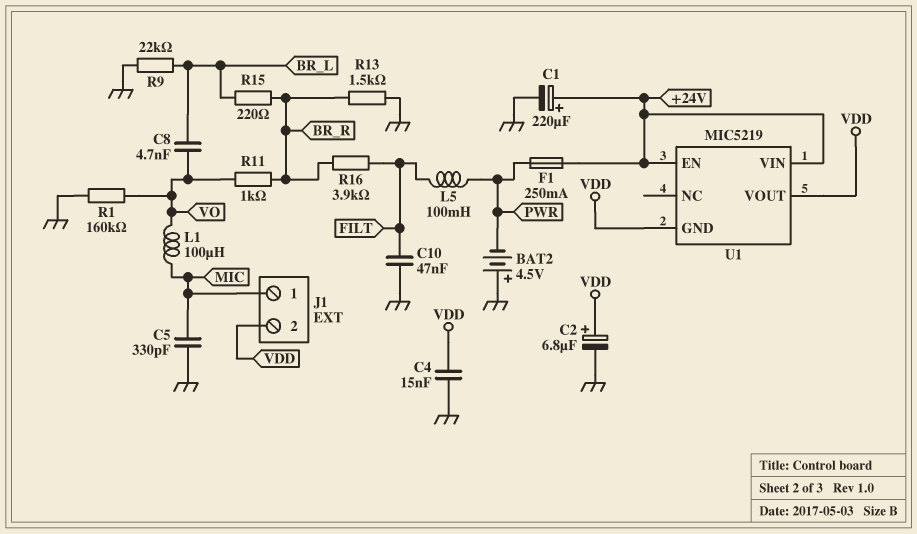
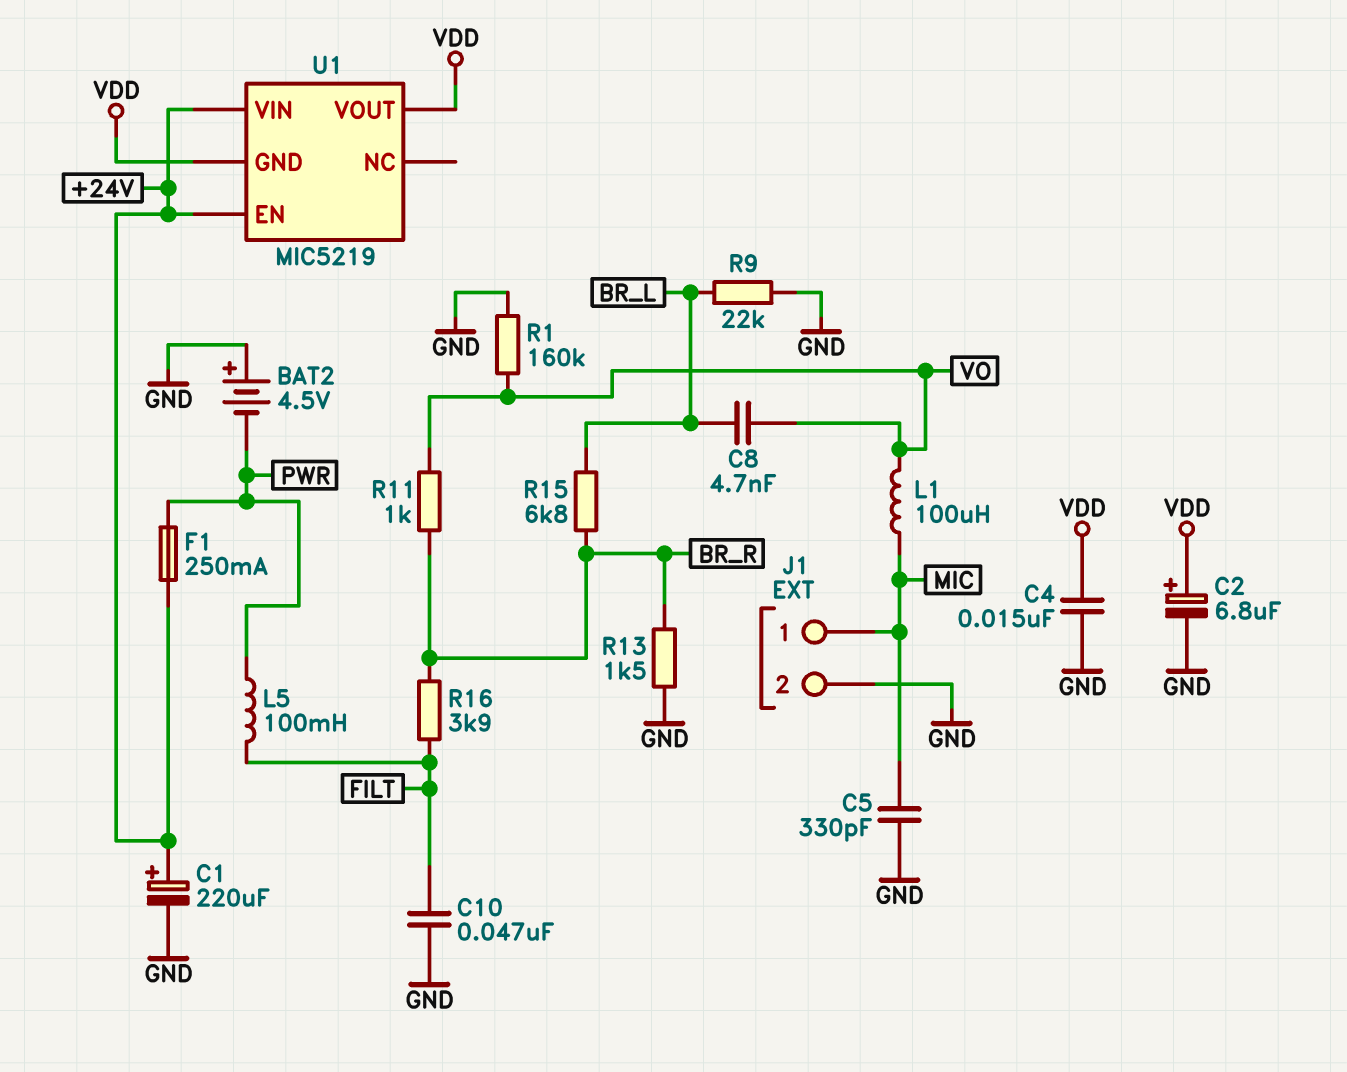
J1 pin 2: VDD -> GND
R15: 220 (BR_L, BR_R) -> 6.8k (BR_L, BR_R)

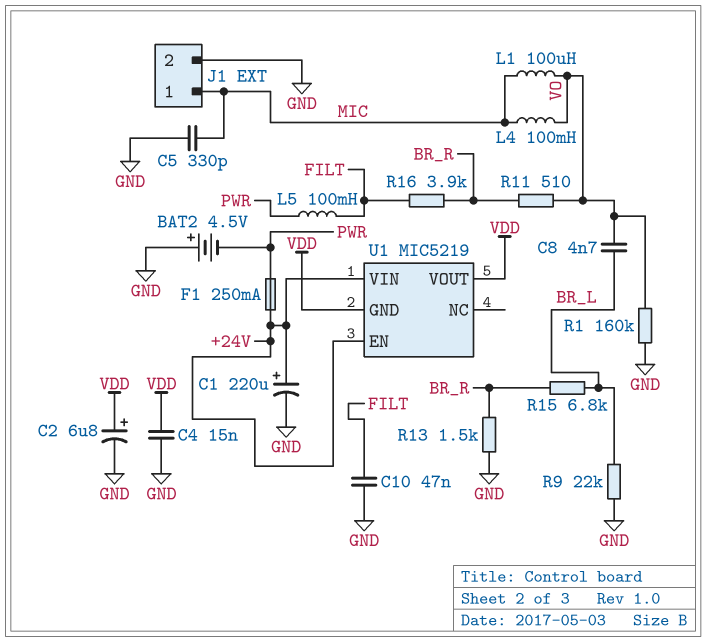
L4: none -> 100mH (MIC, VO)
R11: 1k (BR_R, VO) -> 510 (BR_R, VO)

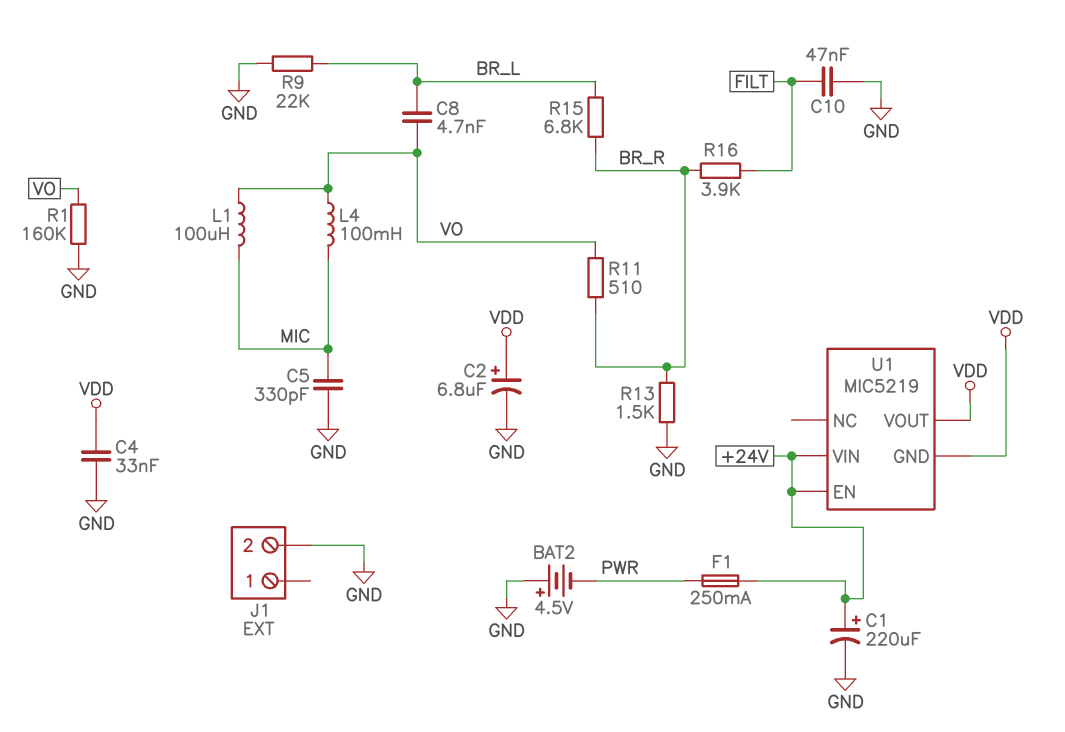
C4: 15nF (GND, VDD) -> 33nF (GND, VDD)
J1 pin 1: MIC -> none
L5: 100mH (FILT, PWR) -> none

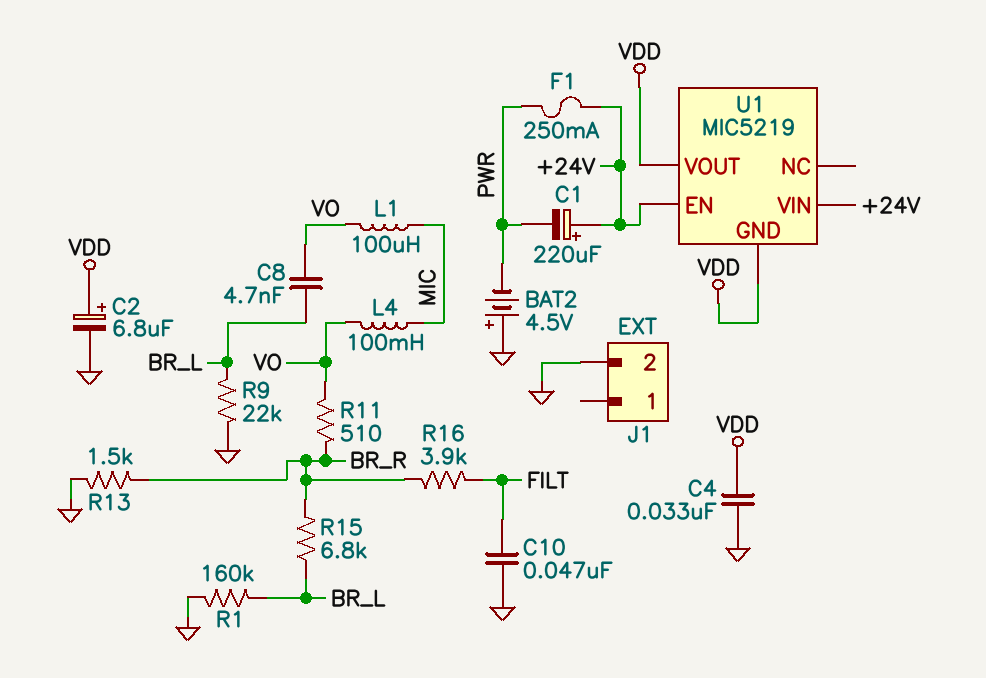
C1: 220uF (plus +24V, minus GND) -> 220uF (plus +24V, minus PWR)
C5: 330pF (GND, MIC) -> none
R1: 160k (GND, VO) -> 160k (BR_L, GND)

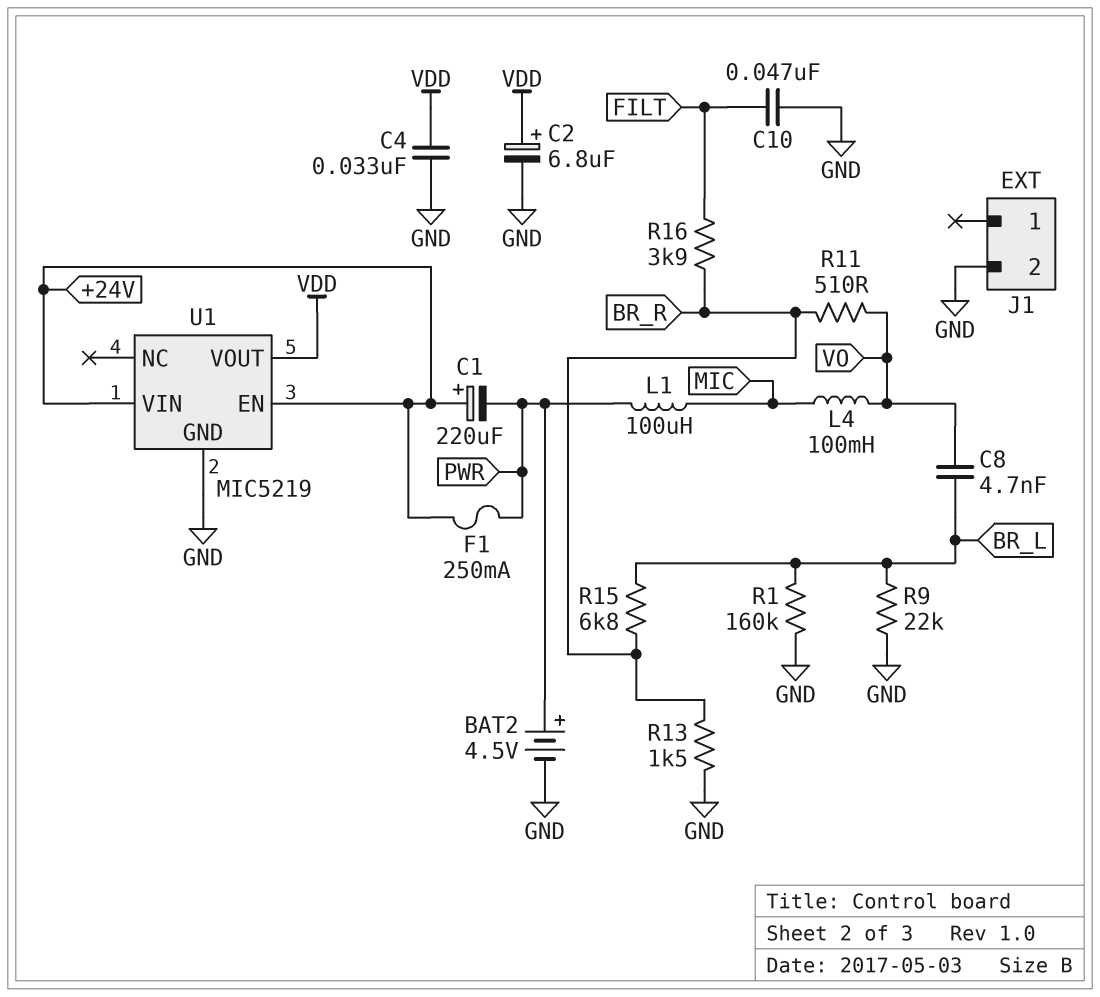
BAT2: 4.5V (plus GND, minus PWR) -> 4.5V (plus PWR, minus GND)
L1: 100uH (MIC, VO) -> 100uH (MIC, PWR)
U1 pin GND: VDD -> GND

